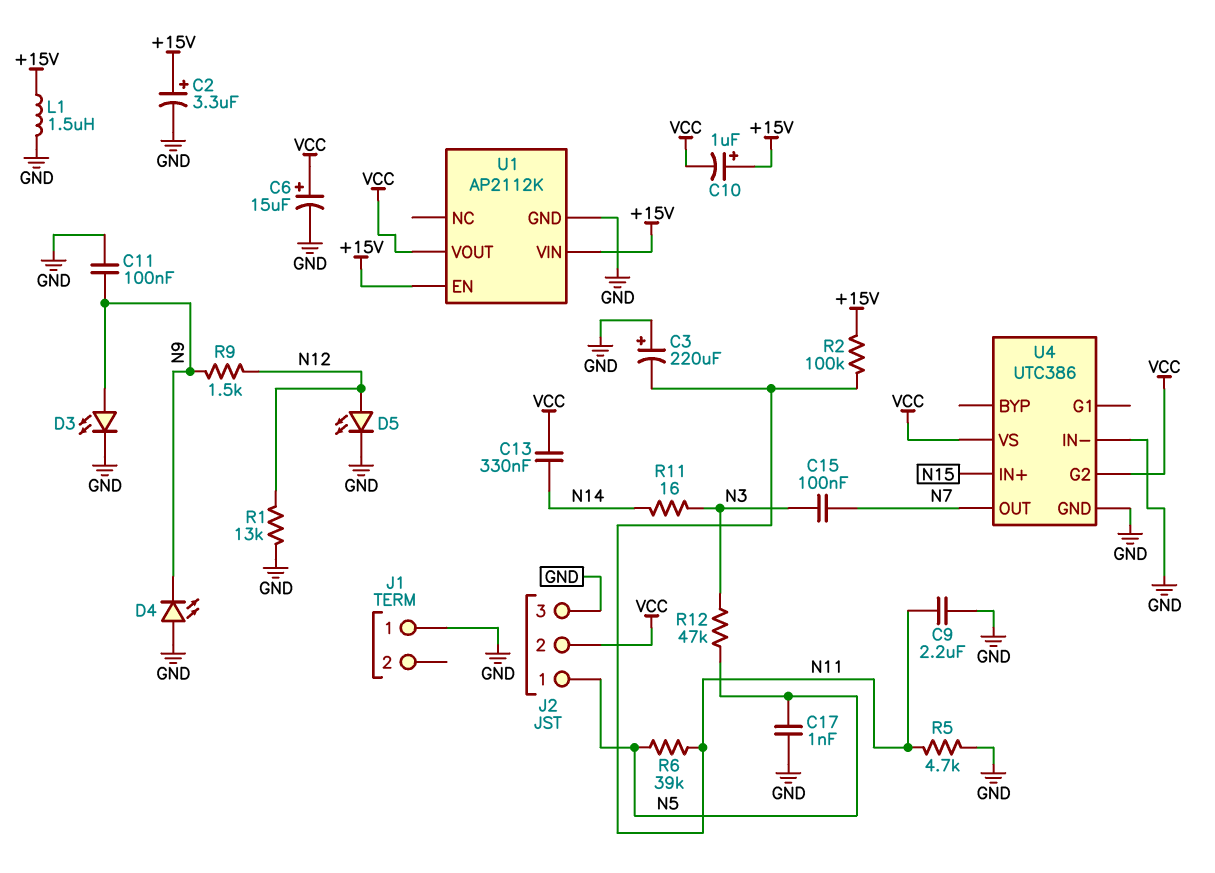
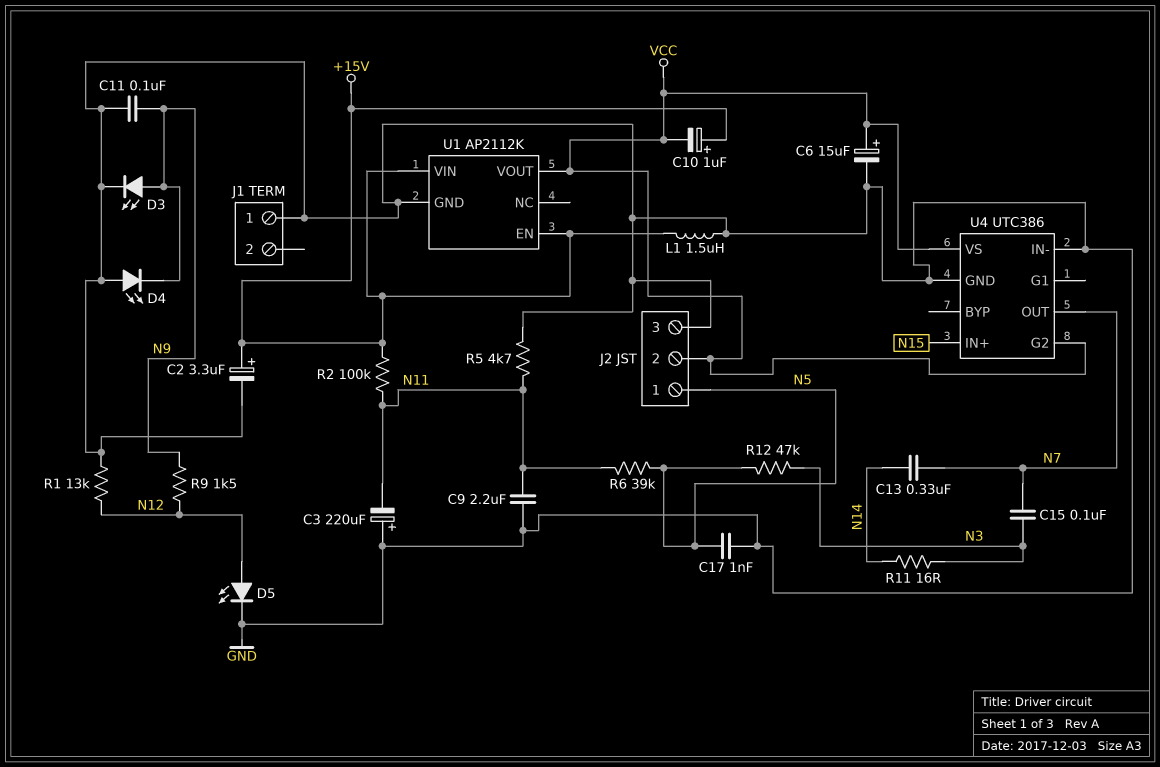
C13: 330nF (N14, VCC) -> 330nF (N7, N14)

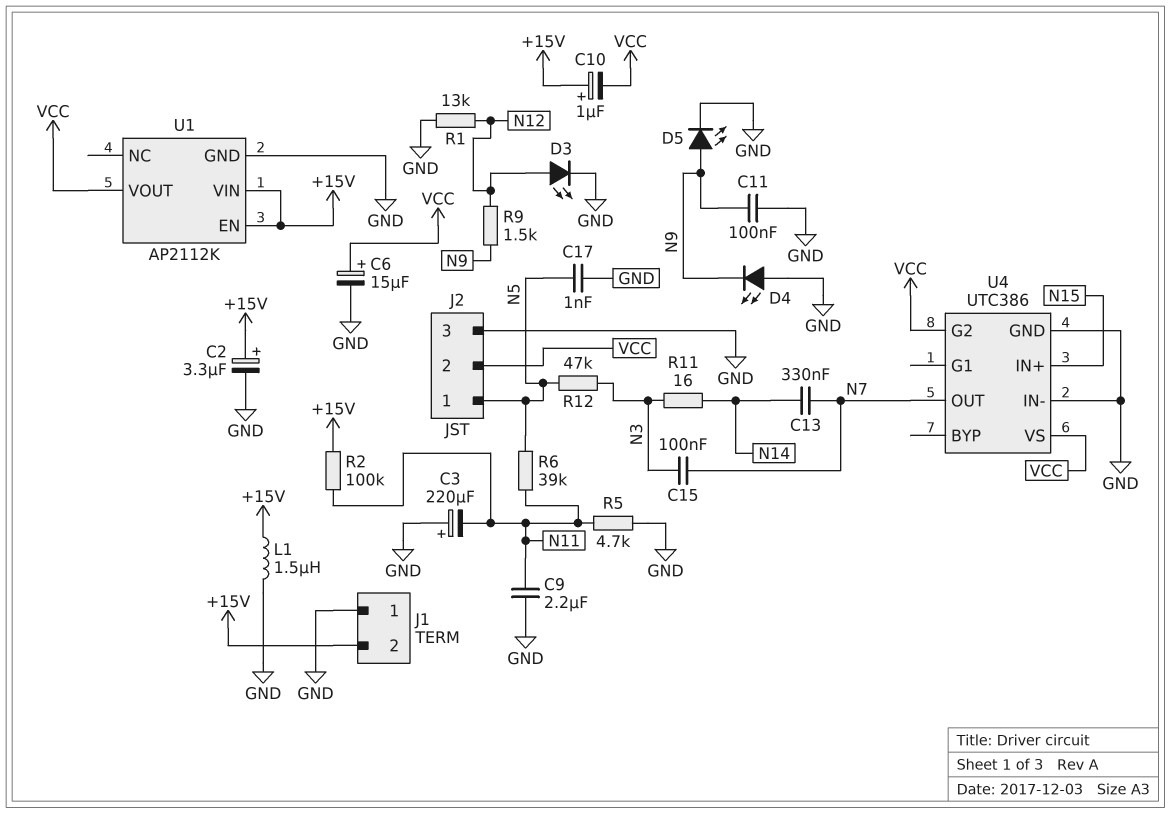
D3: LED (A N9, K GND) -> LED (A N12, K GND)
D5: LED (A N12, K GND) -> LED (A N9, K GND)
J1 pin 2: none -> +15V

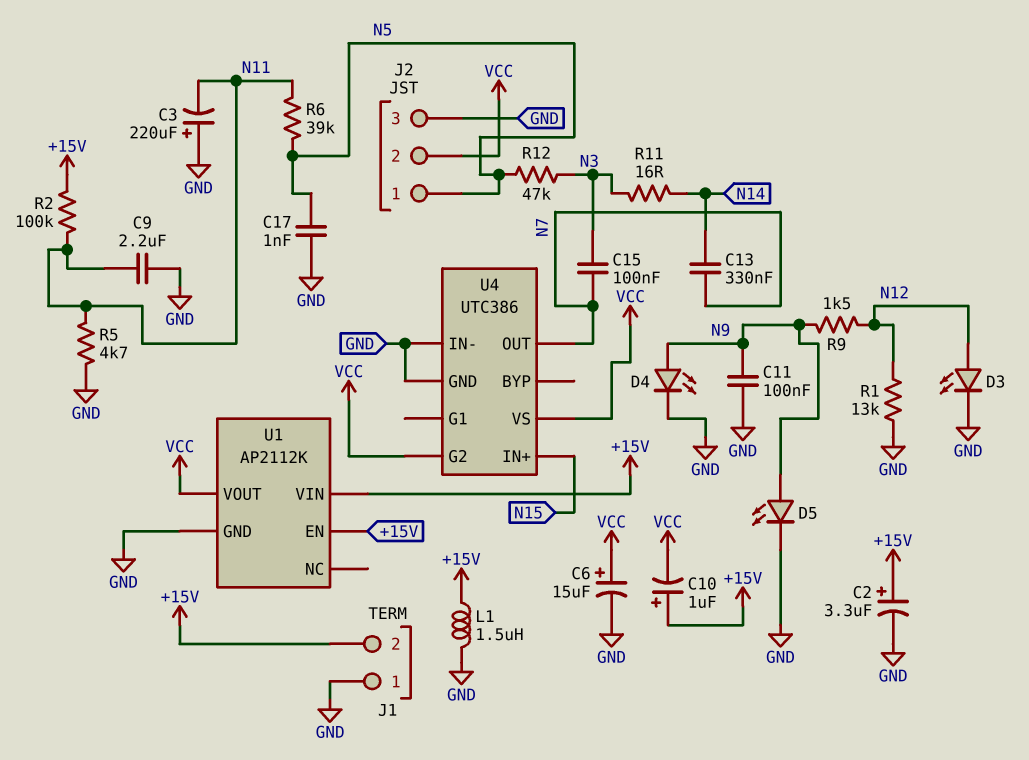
D4: LED (A GND, K N9) -> LED (A N9, K GND)

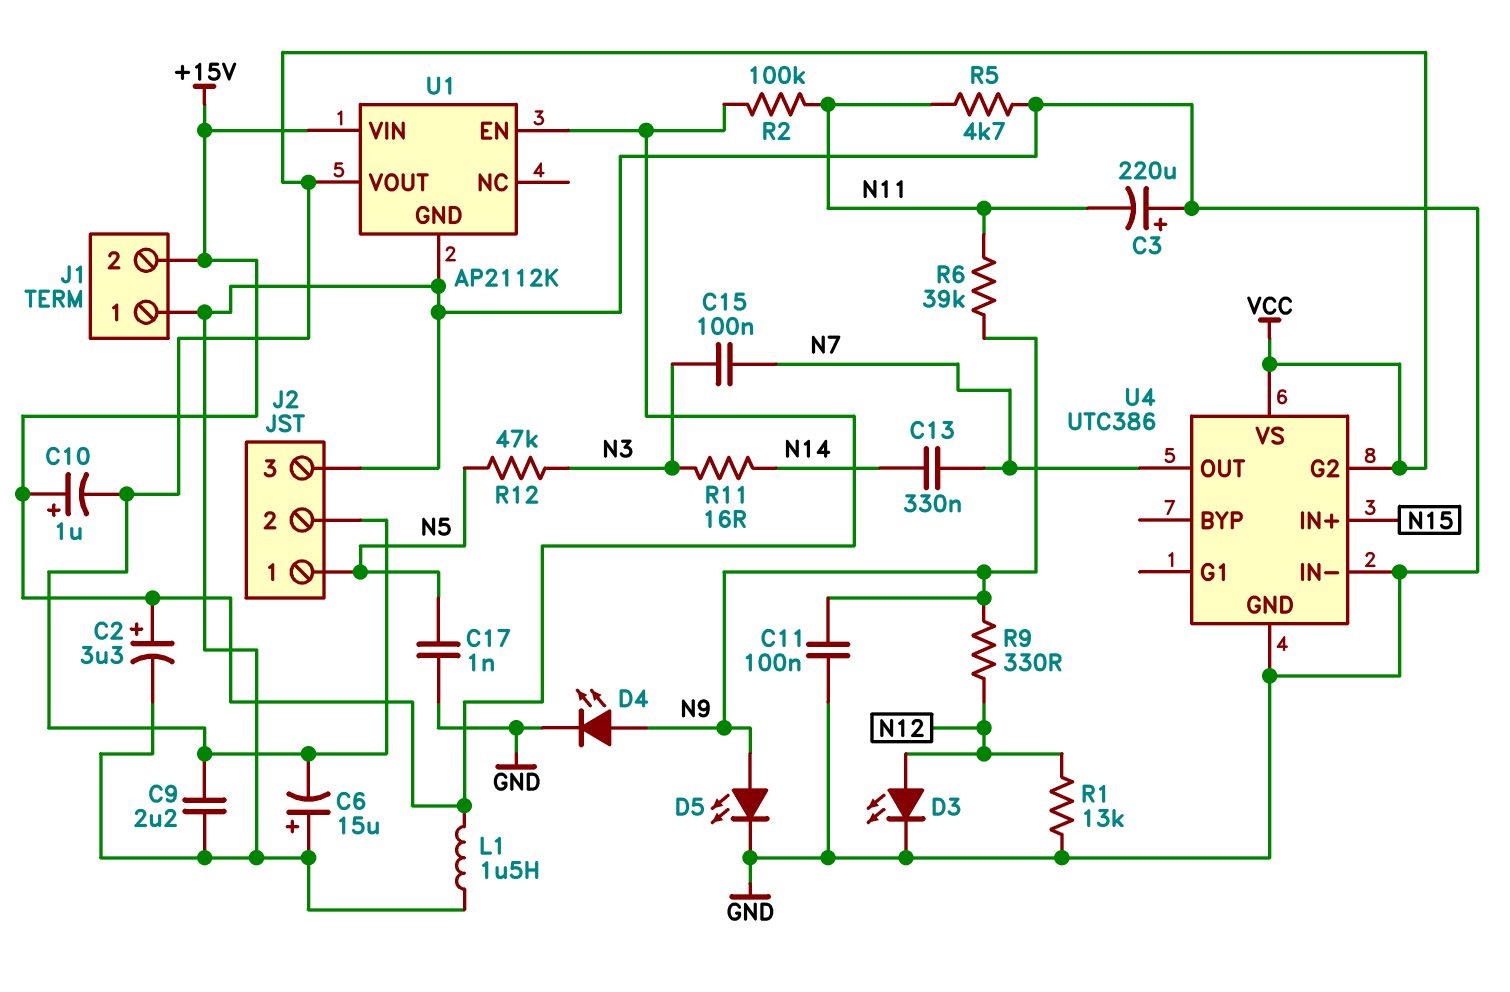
C6: 15uF (plus VCC, minus GND) -> 15uF (plus GND, minus VCC)
C9: 2.2uF (GND, N11) -> 2.2uF (GND, VCC)
R6: 39k (N5, N11) -> 39k (N9, N11)
R9: 1.5k (N9, N12) -> 330 (N9, N12)

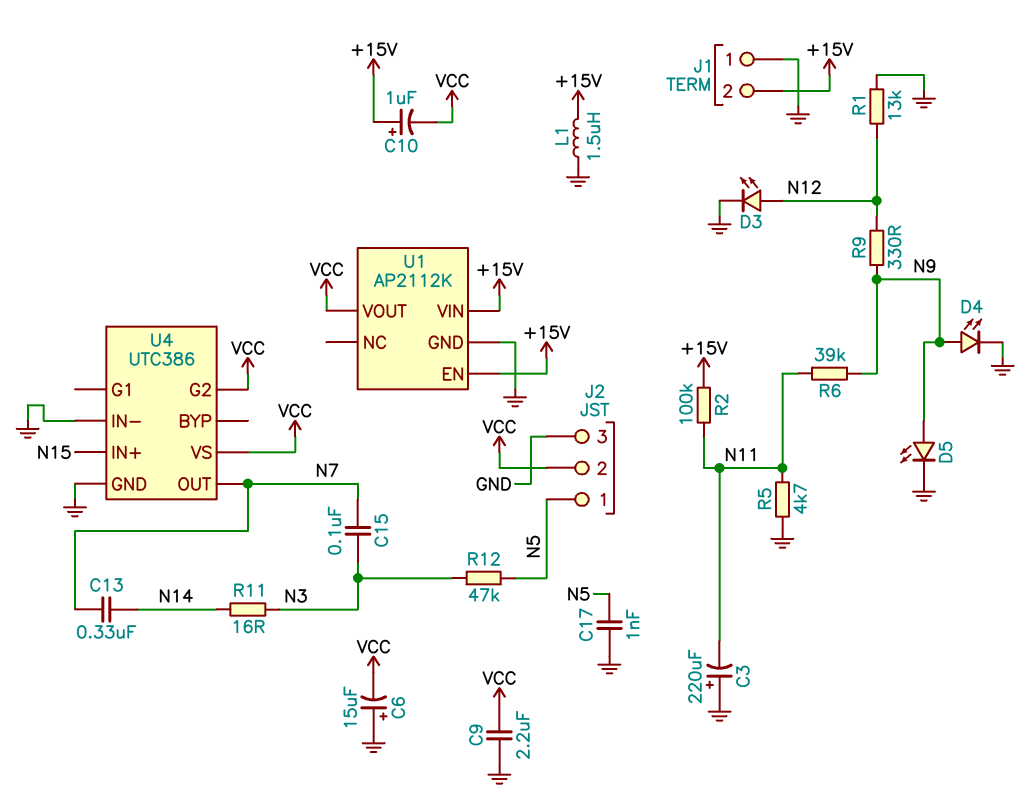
C2: 3.3uF (plus +15V, minus GND) -> none
C11: 100nF (GND, N9) -> none

